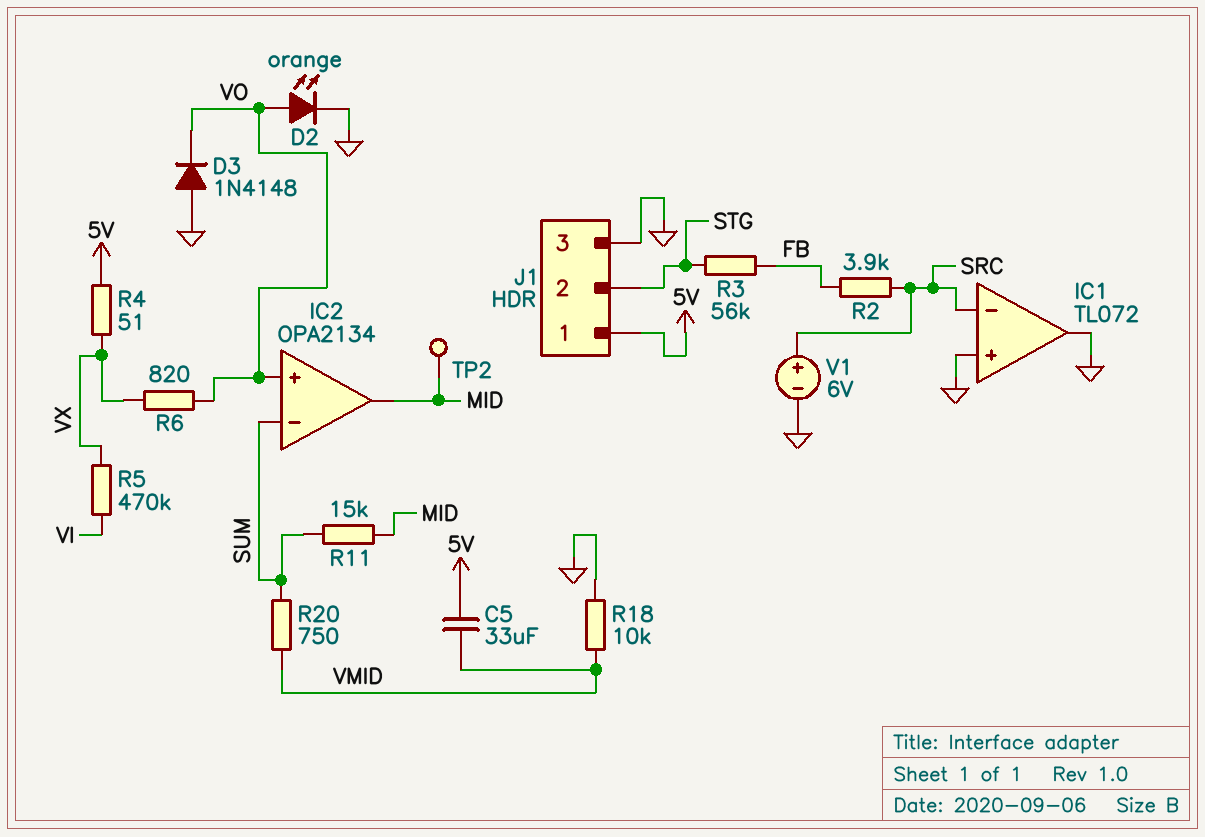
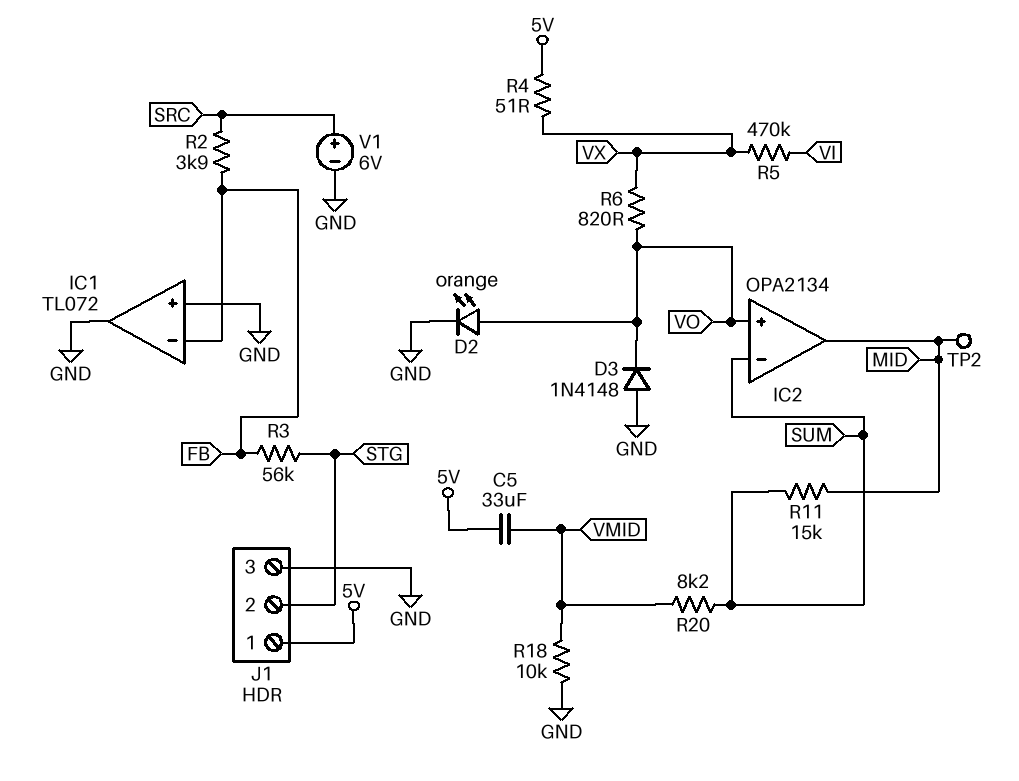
IC1 pin in-: SRC -> FB
R20: 750 (SUM, VMID) -> 8.2k (SUM, VMID)

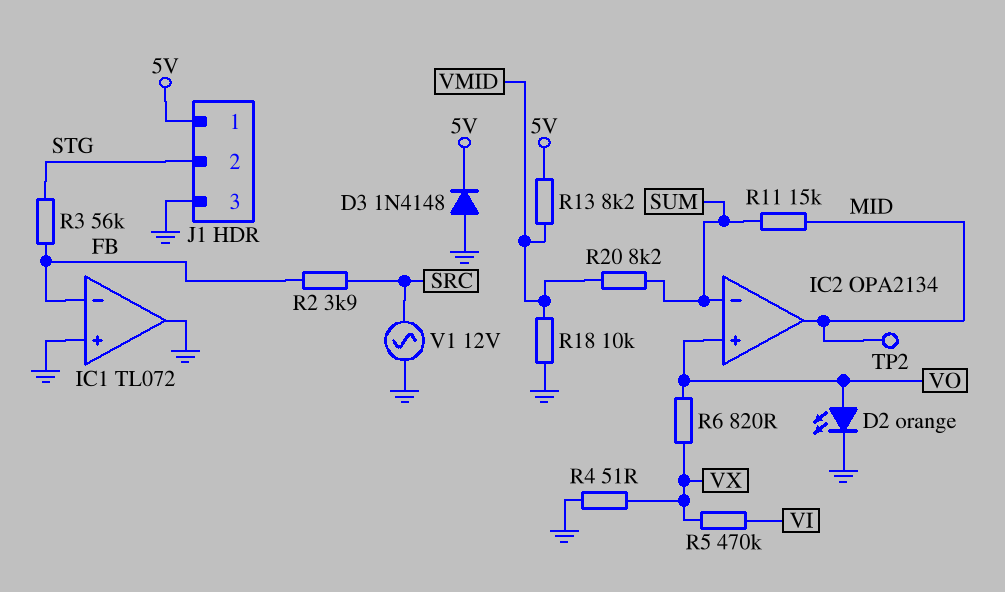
C5: 33uF (5V, VMID) -> none
D3: diode 1N4148 (A GND, K VO) -> diode 1N4148 (A GND, K 5V)
R4: 51 (5V, VX) -> 51 (GND, VX)
R13: none -> 8.2k (5V, VMID)
V1: 6V (plus SRC, minus GND) -> AC 12V (GND, SRC)

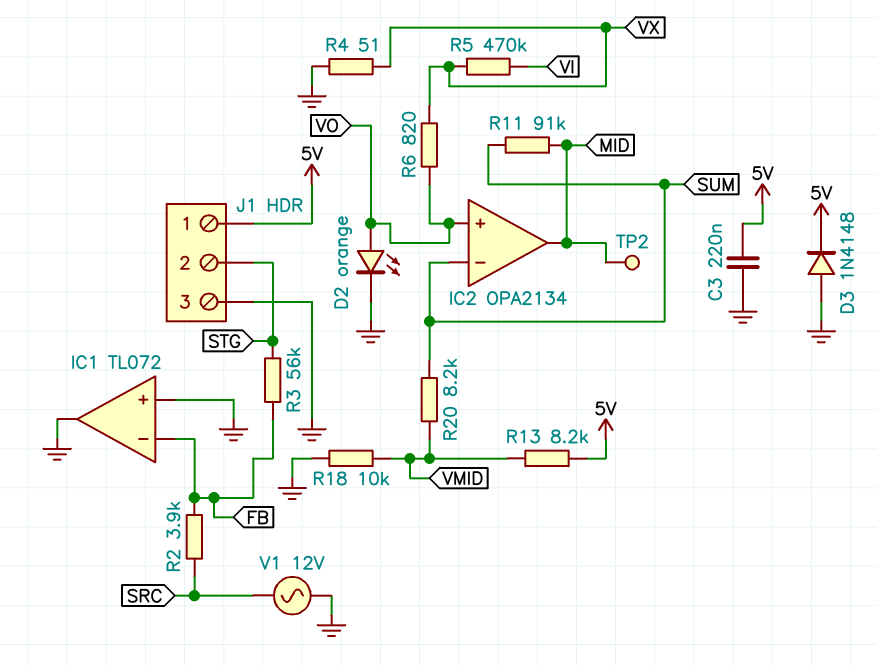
C3: none -> 220nF (5V, GND)
R11: 15k (MID, SUM) -> 91k (MID, SUM)

